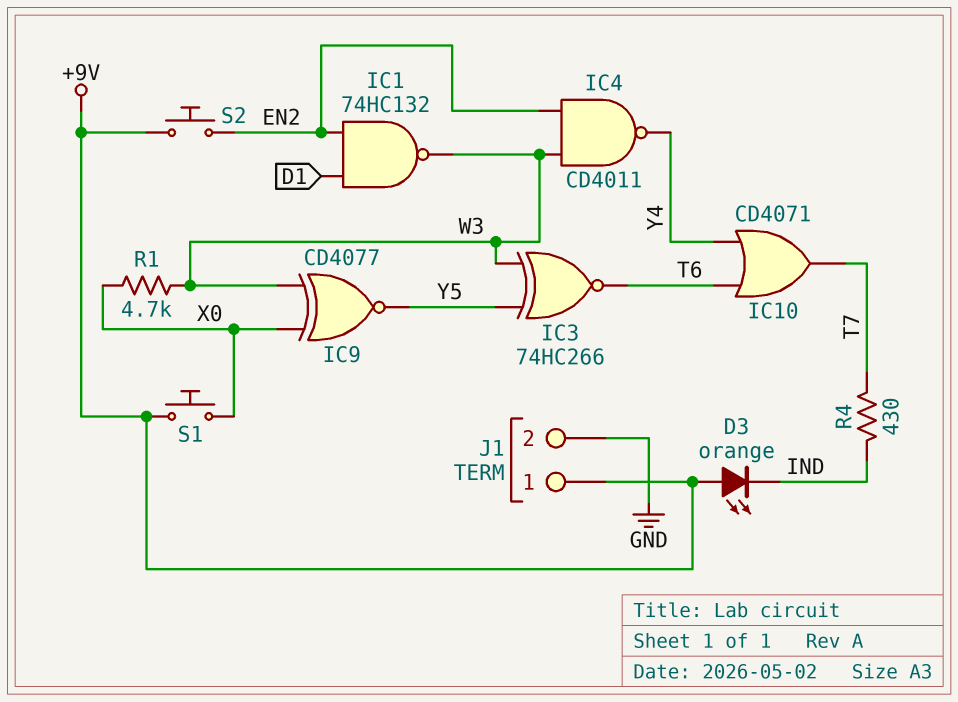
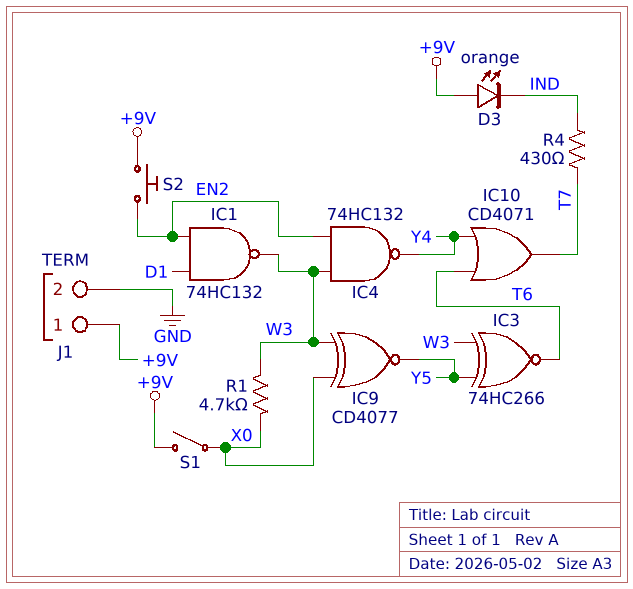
IC4: NAND CD4011 (in EN2, in W3, out Y4) -> NAND 74HC132 (in EN2, in W3, out Y4)
S1: button (+9V, X0) -> switch (+9V, X0)

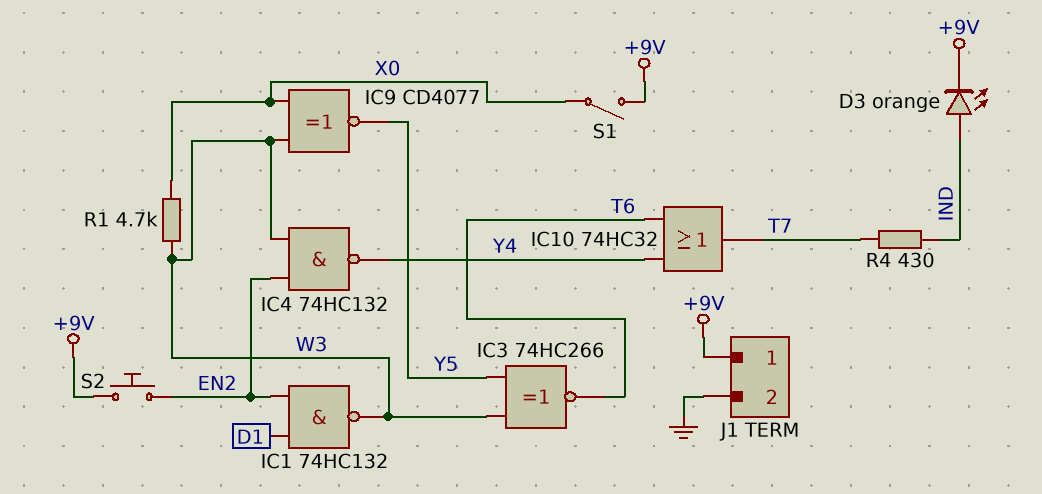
D3: LED orange (A +9V, K IND) -> LED orange (A IND, K +9V)
IC10: OR CD4071 (in T6, in Y4, out T7) -> OR 74HC32 (in T6, in Y4, out T7)

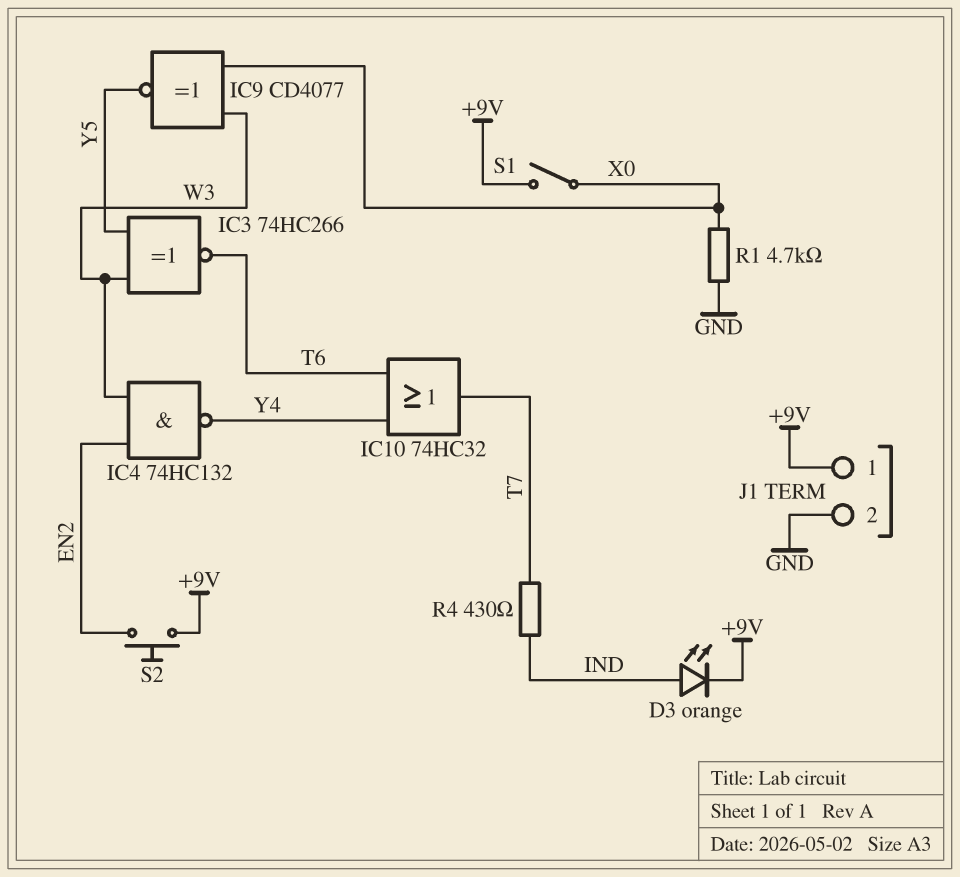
IC1: NAND 74HC132 (in D1, in EN2, out W3) -> none
R1: 4.7k (W3, X0) -> 4.7k (GND, X0)

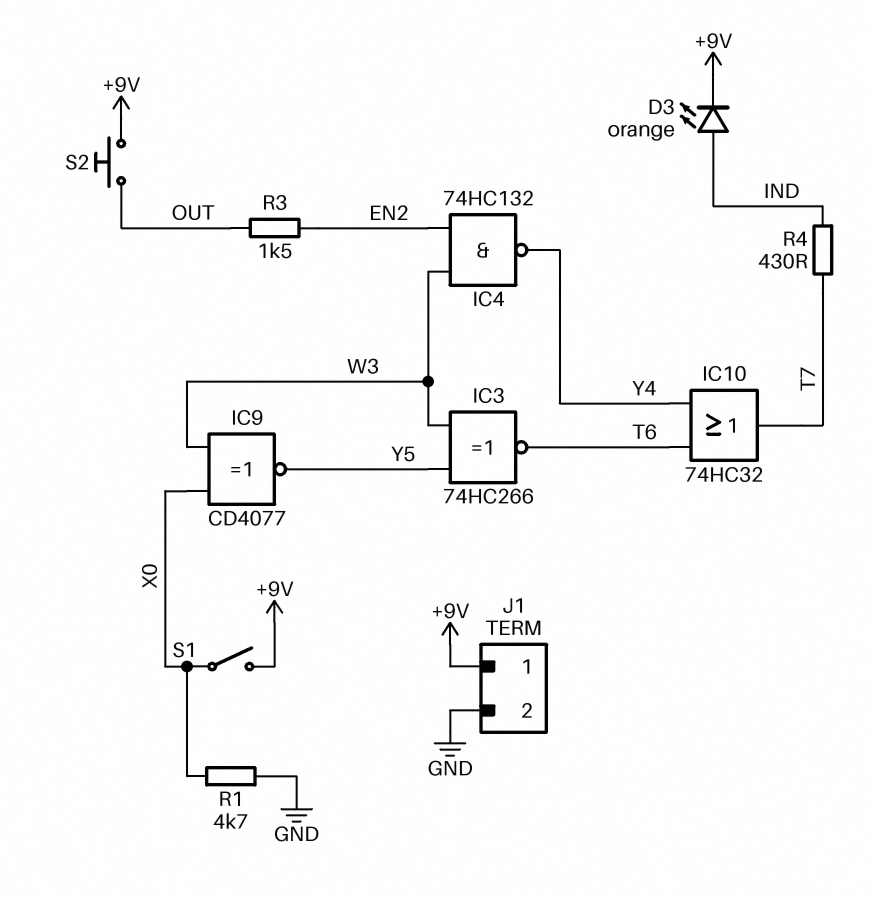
R3: none -> 1.5k (EN2, OUT)
S2: button (+9V, EN2) -> button (+9V, OUT)

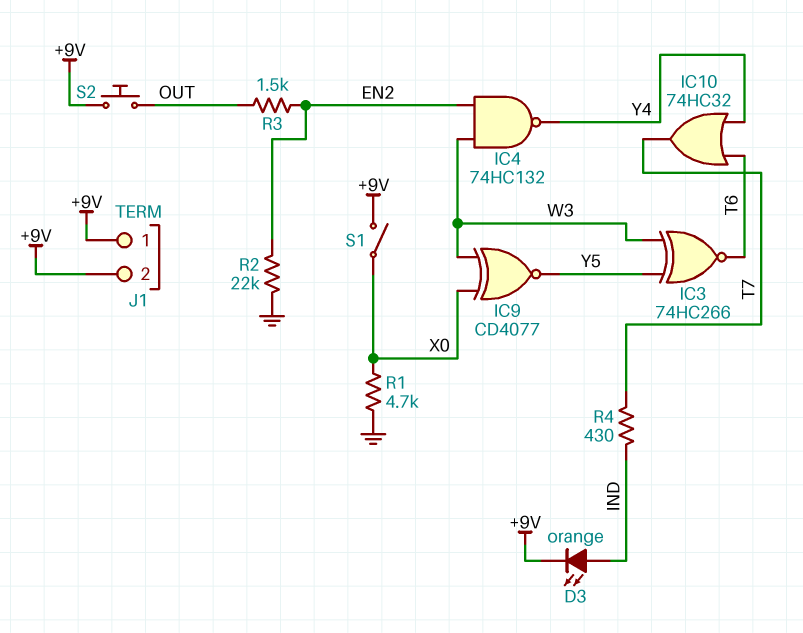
J1 pin 2: GND -> +9V
R2: none -> 22k (EN2, GND)

